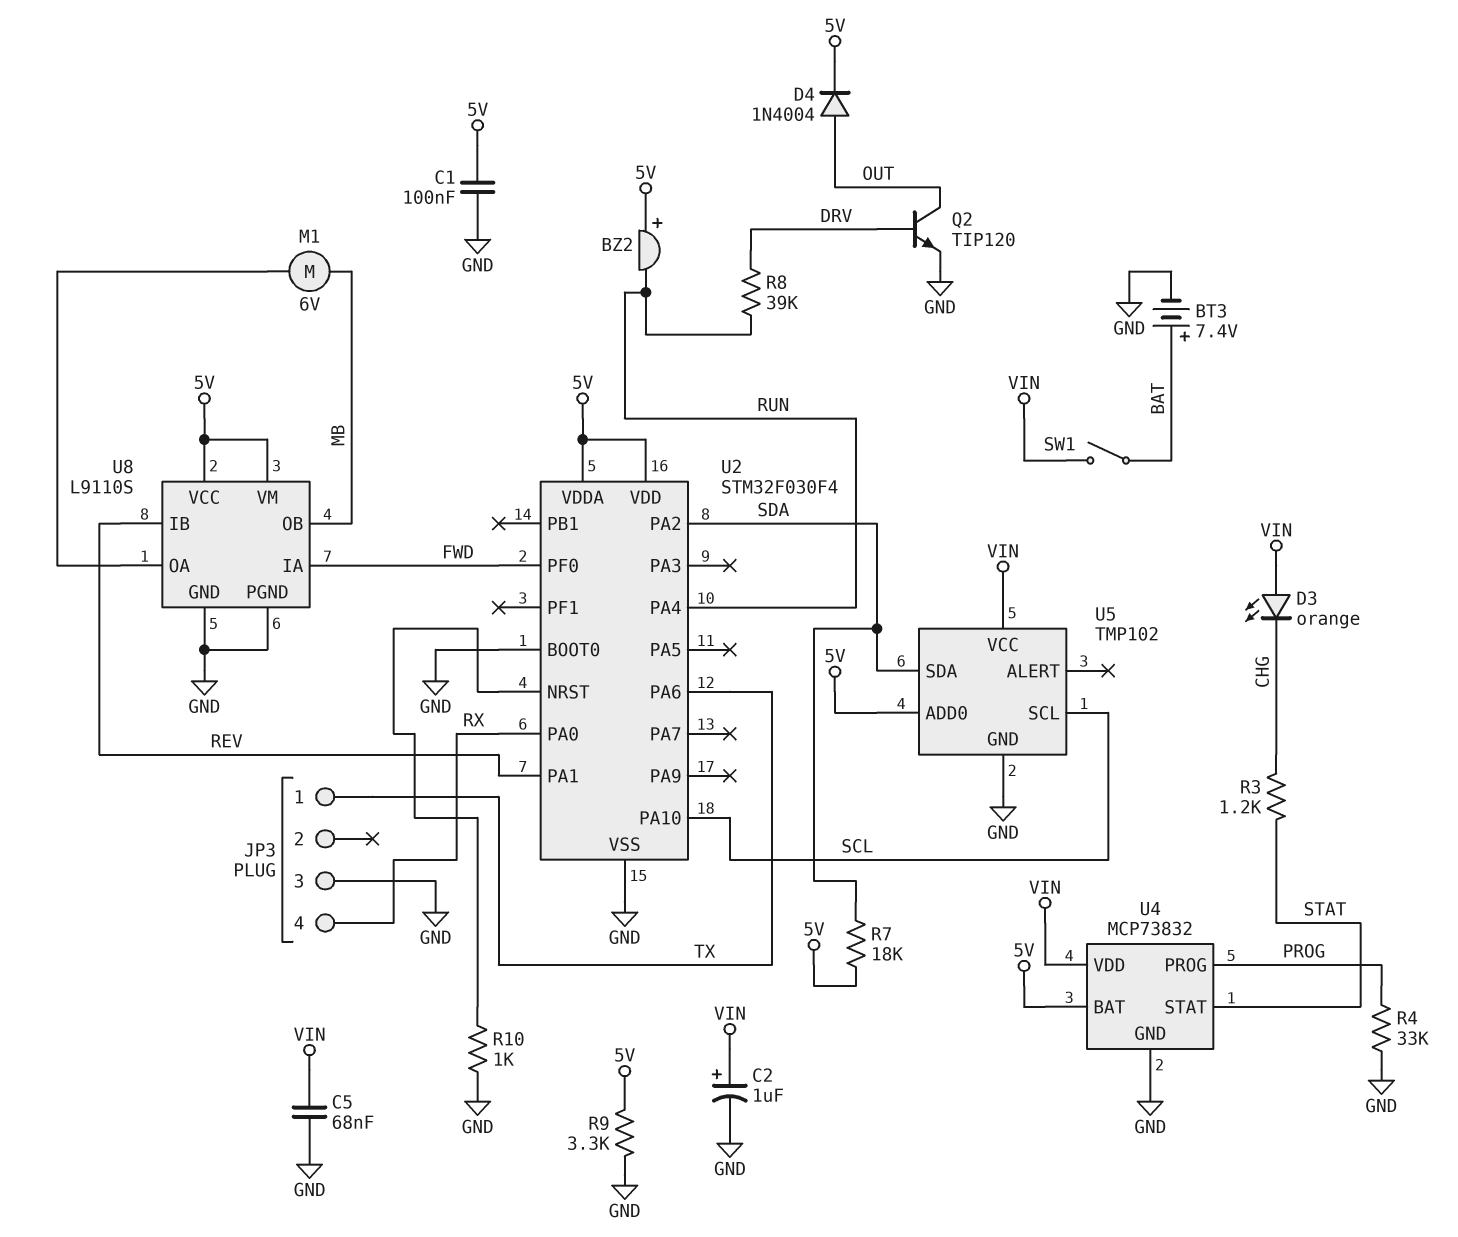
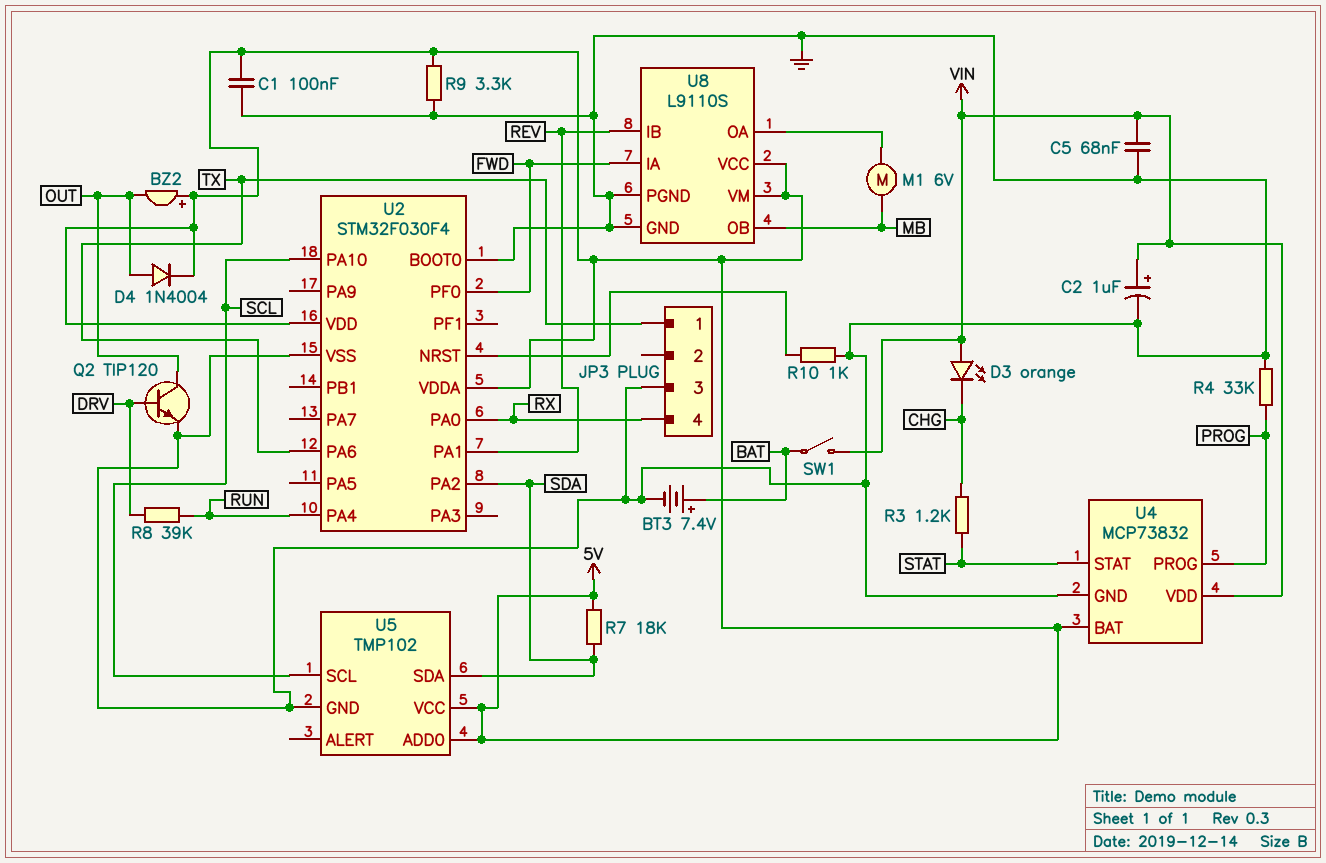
BZ2: buzzer (plus 5V, minus RUN) -> buzzer (plus 5V, minus OUT)
U5 pin VCC: VIN -> 5V

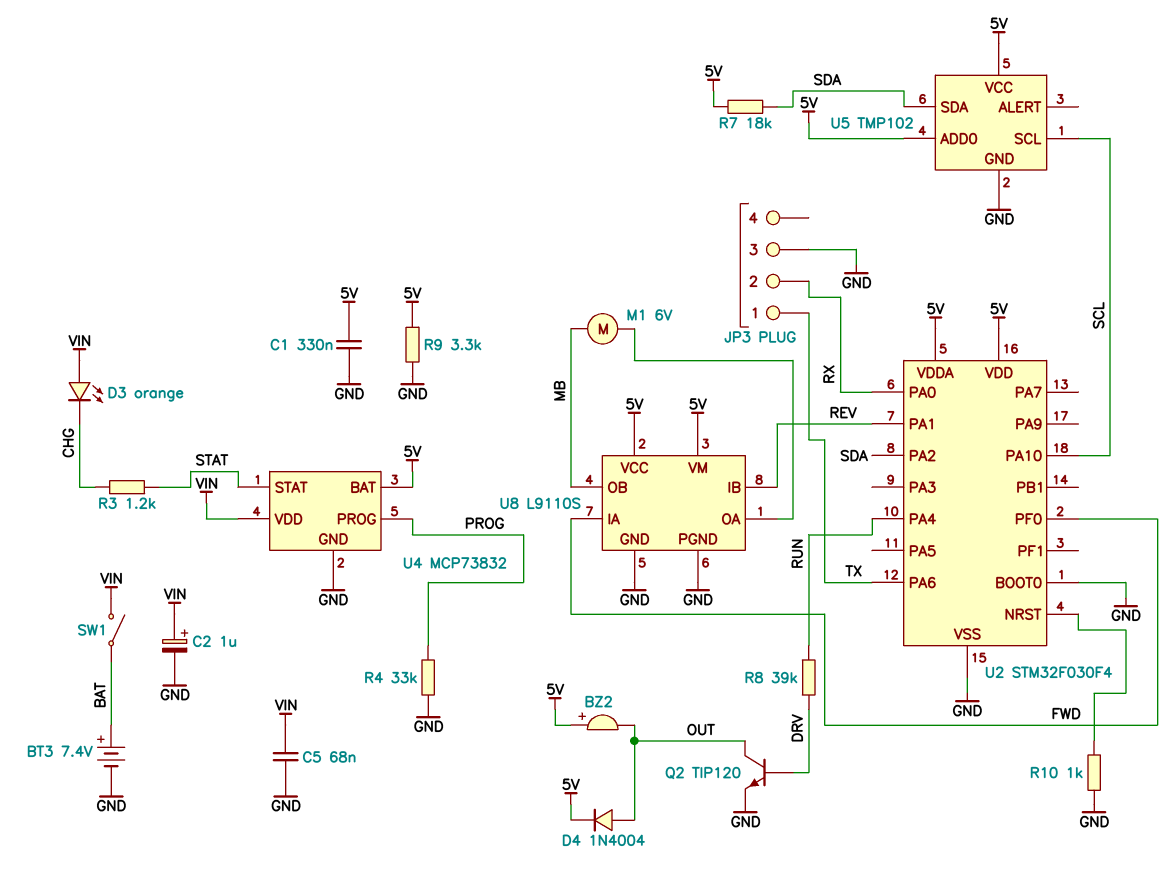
C1: 100nF (5V, GND) -> 330nF (5V, GND)
JP3 pin 2: none -> RX
JP3 pin 4: RX -> none

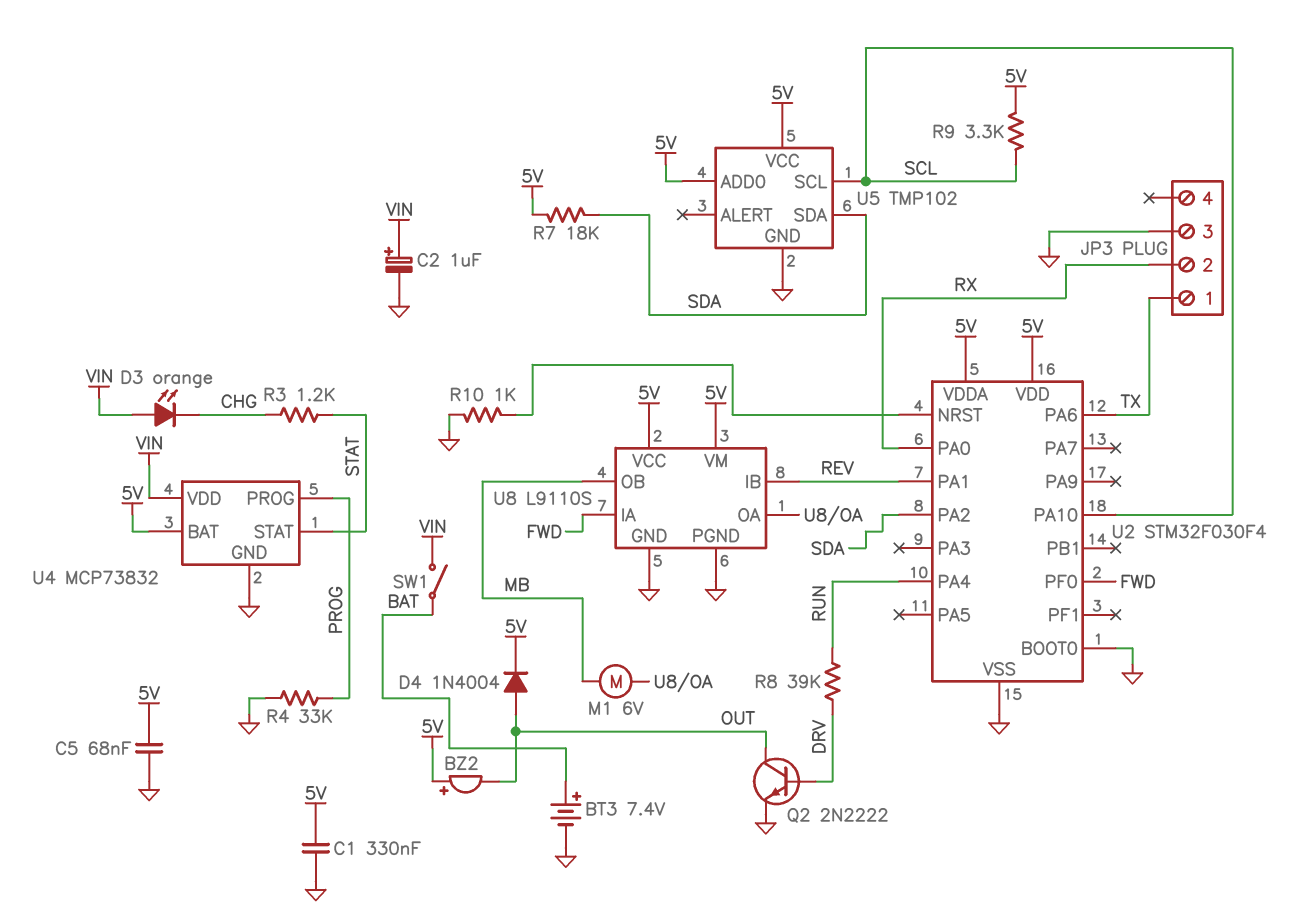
C5: 68nF (GND, VIN) -> 68nF (5V, GND)
Q2: NPN TIP120 (B DRV, C OUT, E GND) -> NPN 2N2222 (B DRV, C OUT, E GND)
R9: 3.3k (5V, GND) -> 3.3k (5V, SCL)

